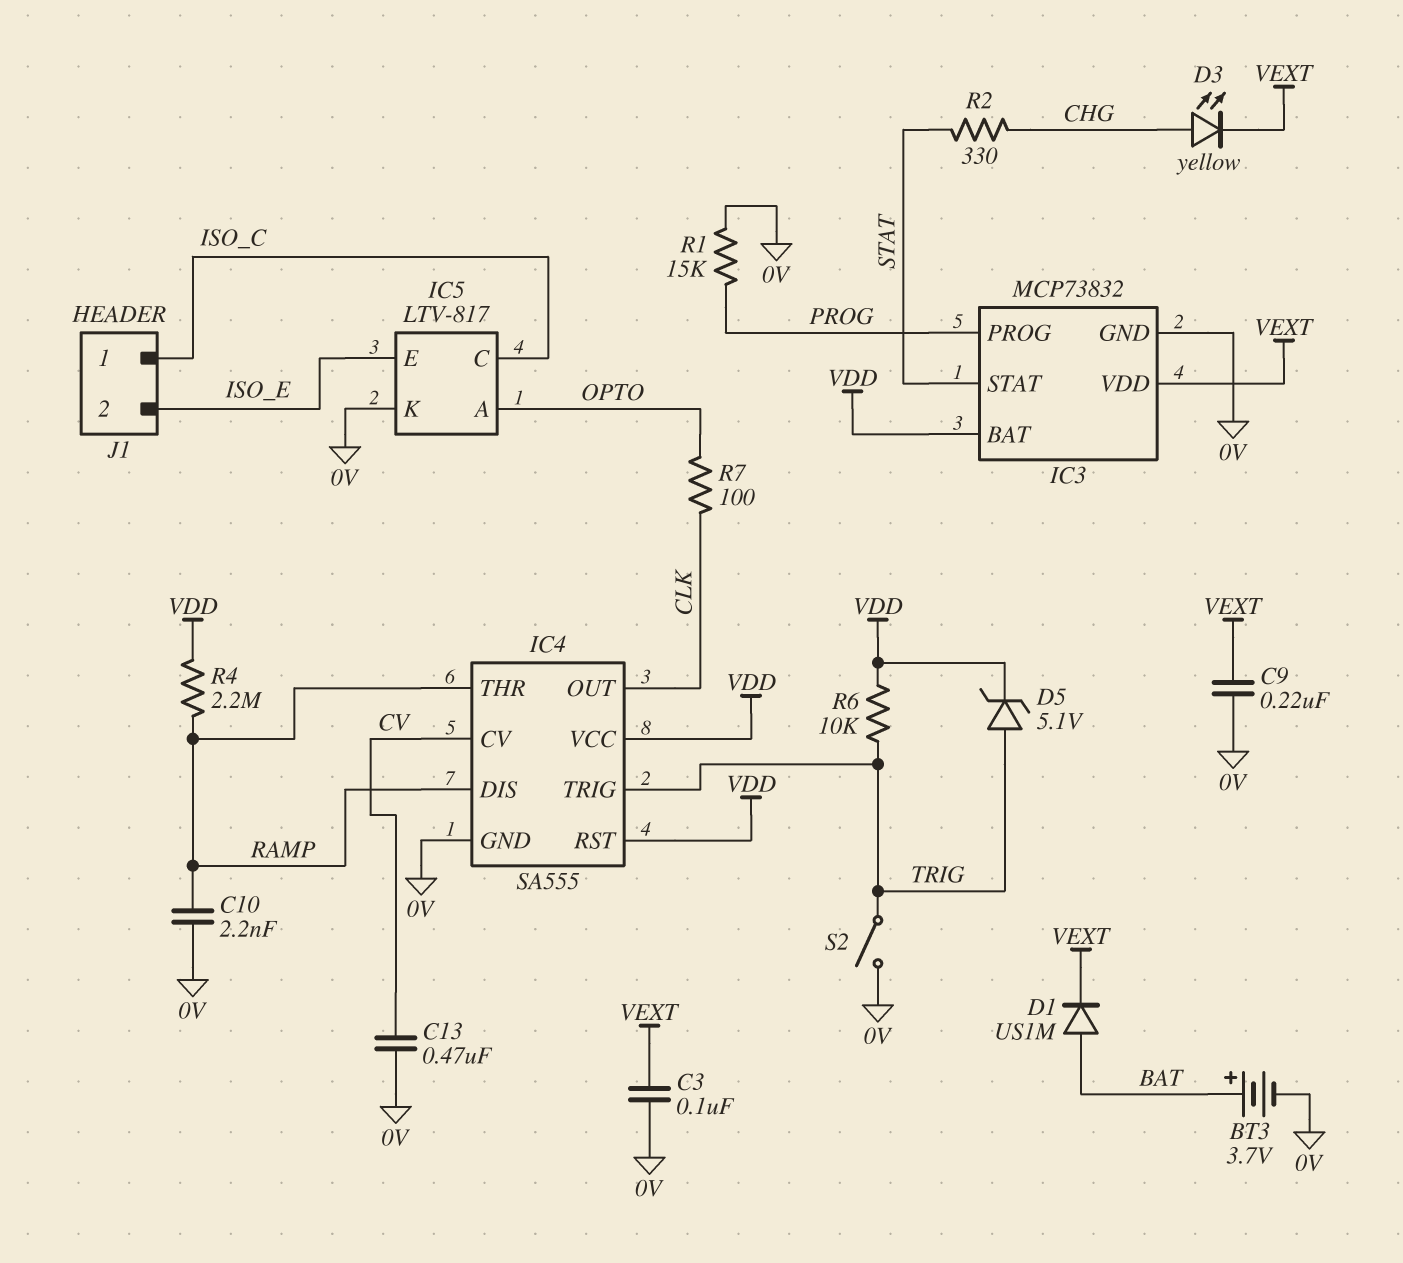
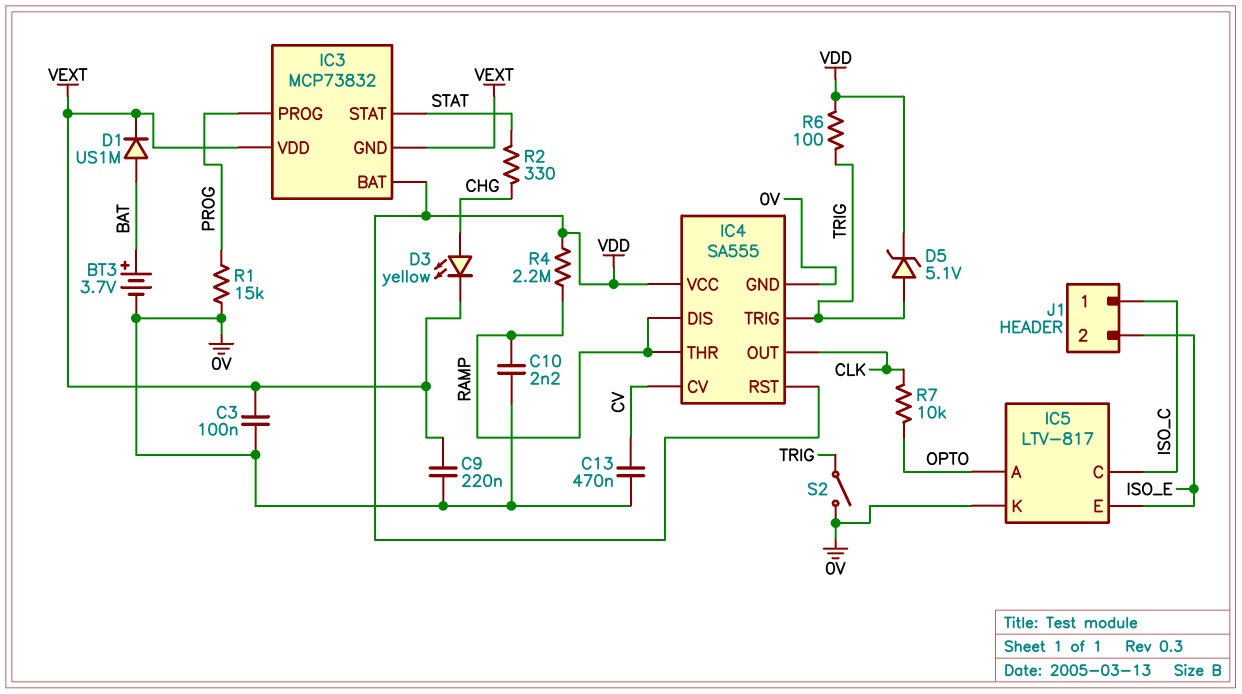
IC3 pin GND: 0V -> VEXT
R6: 10k (TRIG, VDD) -> 100 (TRIG, VDD)
R7: 100 (CLK, OPTO) -> 10k (CLK, OPTO)

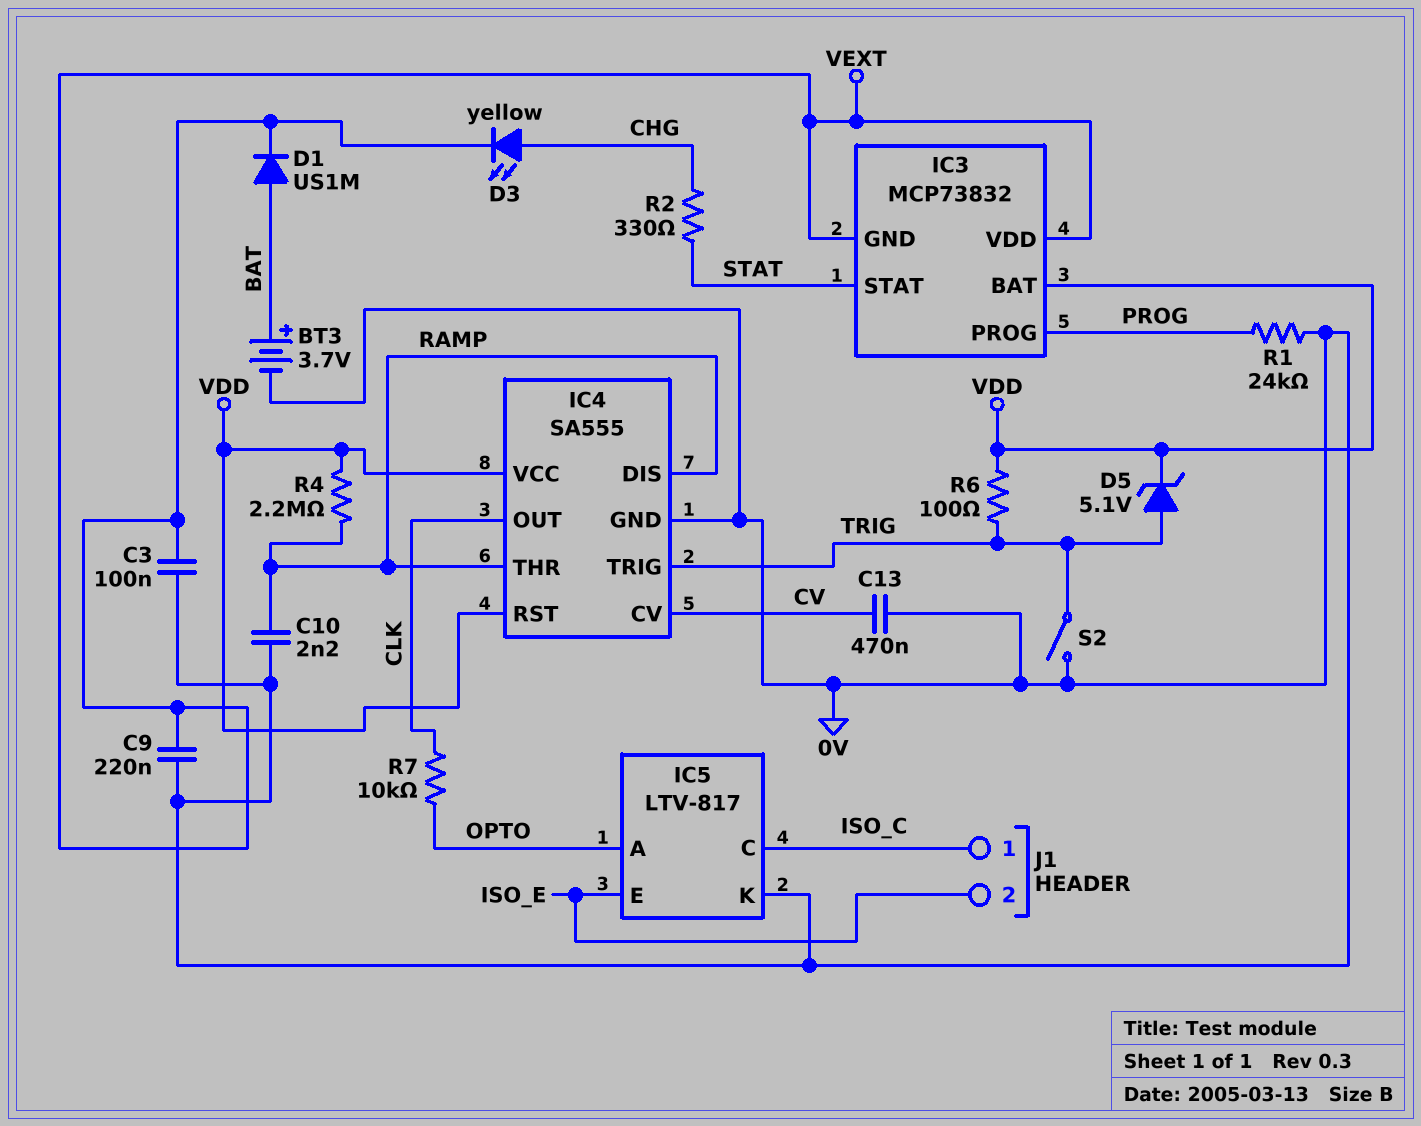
R1: 15k (0V, PROG) -> 24k (0V, PROG)

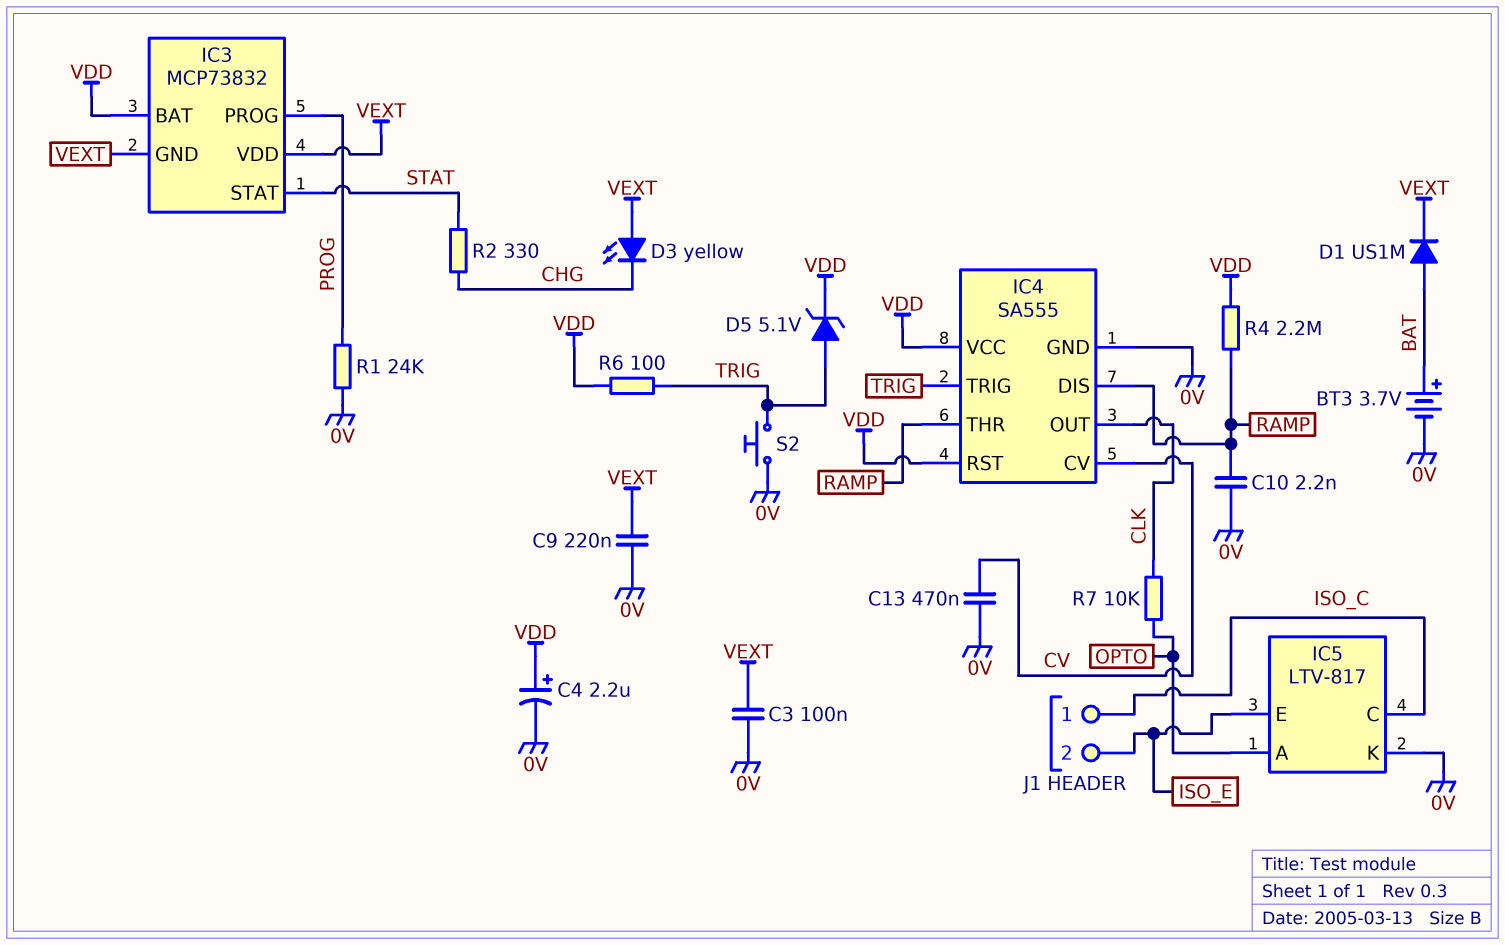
C4: none -> 2.2uF (plus VDD, minus 0V)
D3: LED yellow (A CHG, K VEXT) -> LED yellow (A VEXT, K CHG)
S2: switch (0V, TRIG) -> button (0V, TRIG)

